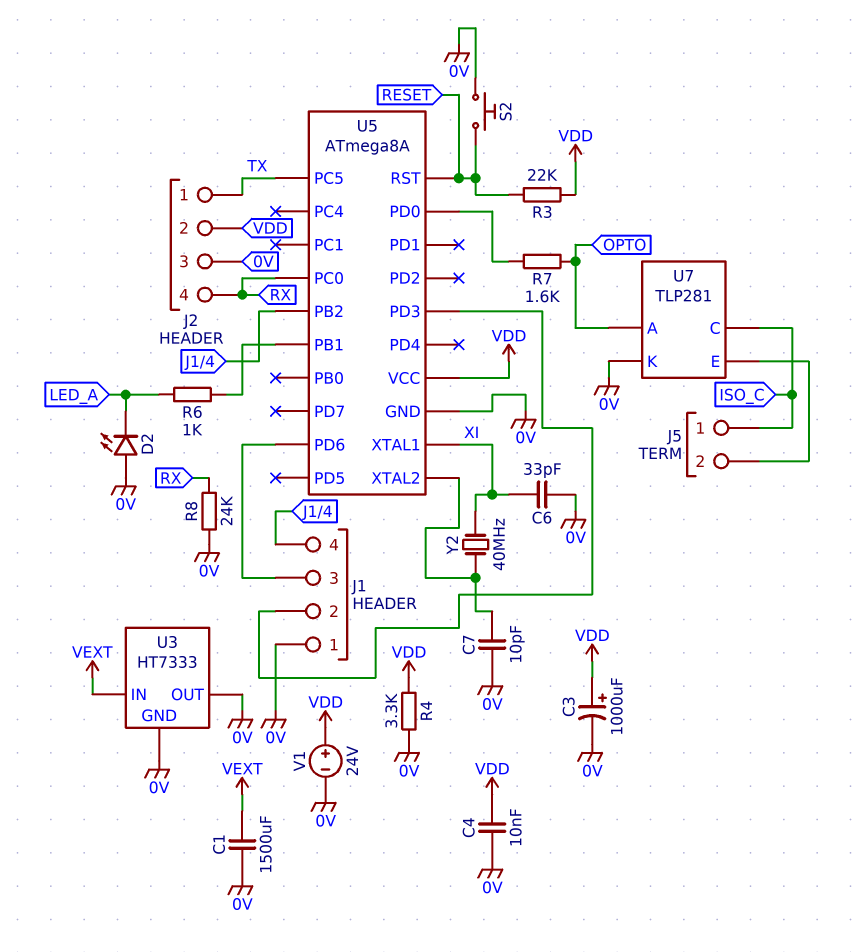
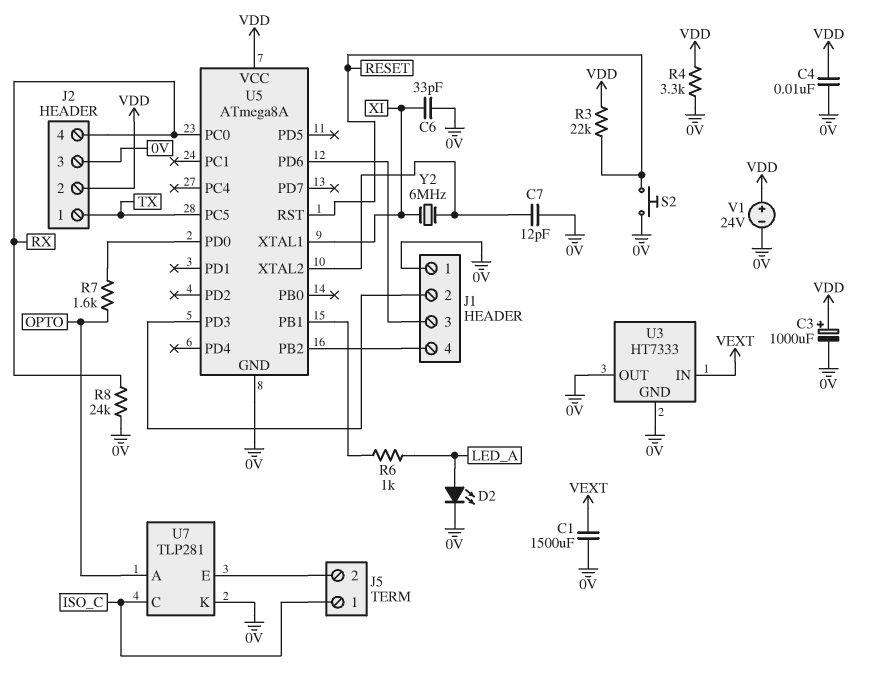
C7: 10pF (0V, U5/XTAL2) -> 12pF (0V, U5/XTAL2)
D2: LED (A 0V, K LED_A) -> LED (A LED_A, K 0V)
Y2: 40MHz (U5/XTAL2, XI) -> 6MHz (U5/XTAL2, XI)

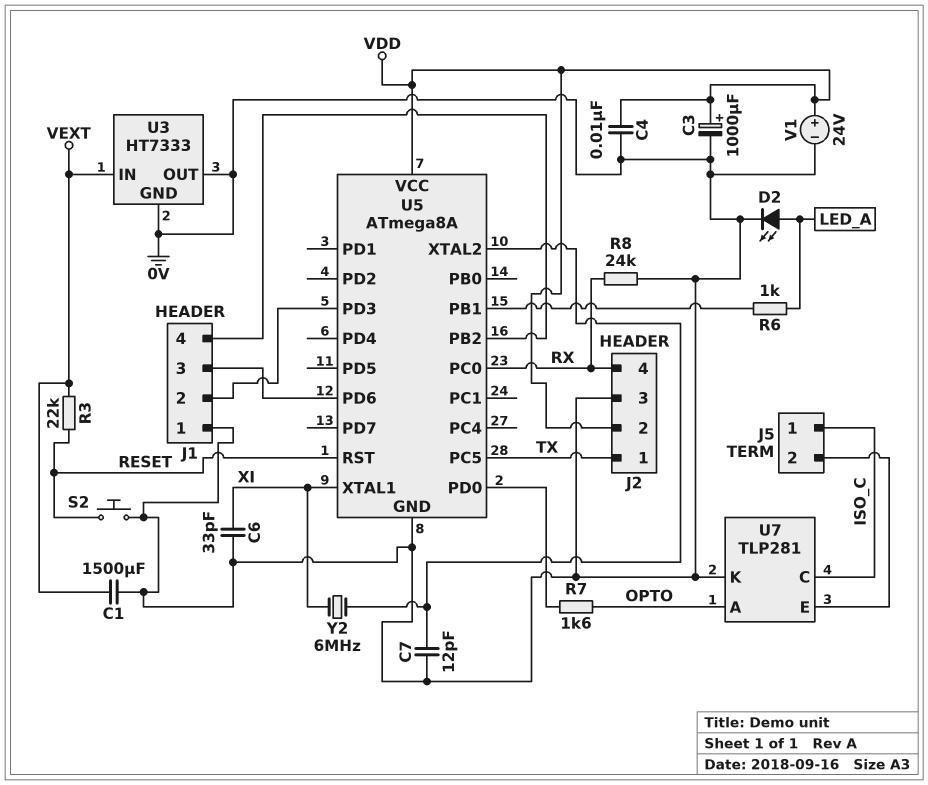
R3: 22k (RESET, VDD) -> 22k (RESET, VEXT)
R4: 3.3k (0V, VDD) -> none

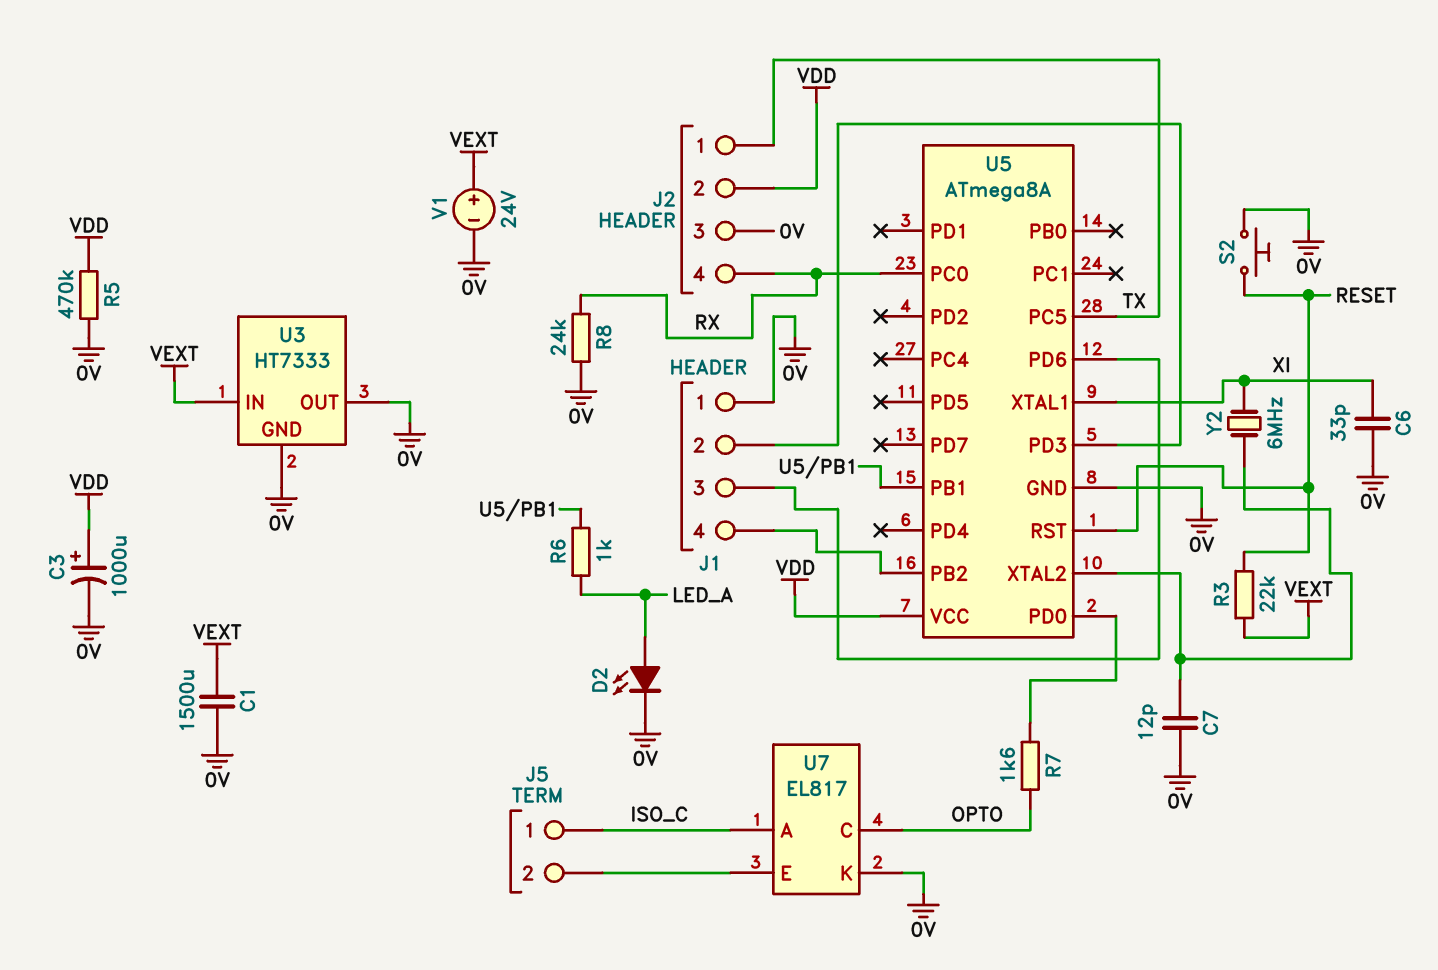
C4: 10nF (0V, VDD) -> none
R5: none -> 470k (0V, VDD)
U7: TLP281 -> EL817
U7 pin A: OPTO -> ISO_C
U7 pin C: ISO_C -> OPTO
V1: 24V (plus VDD, minus 0V) -> 24V (plus VEXT, minus 0V)

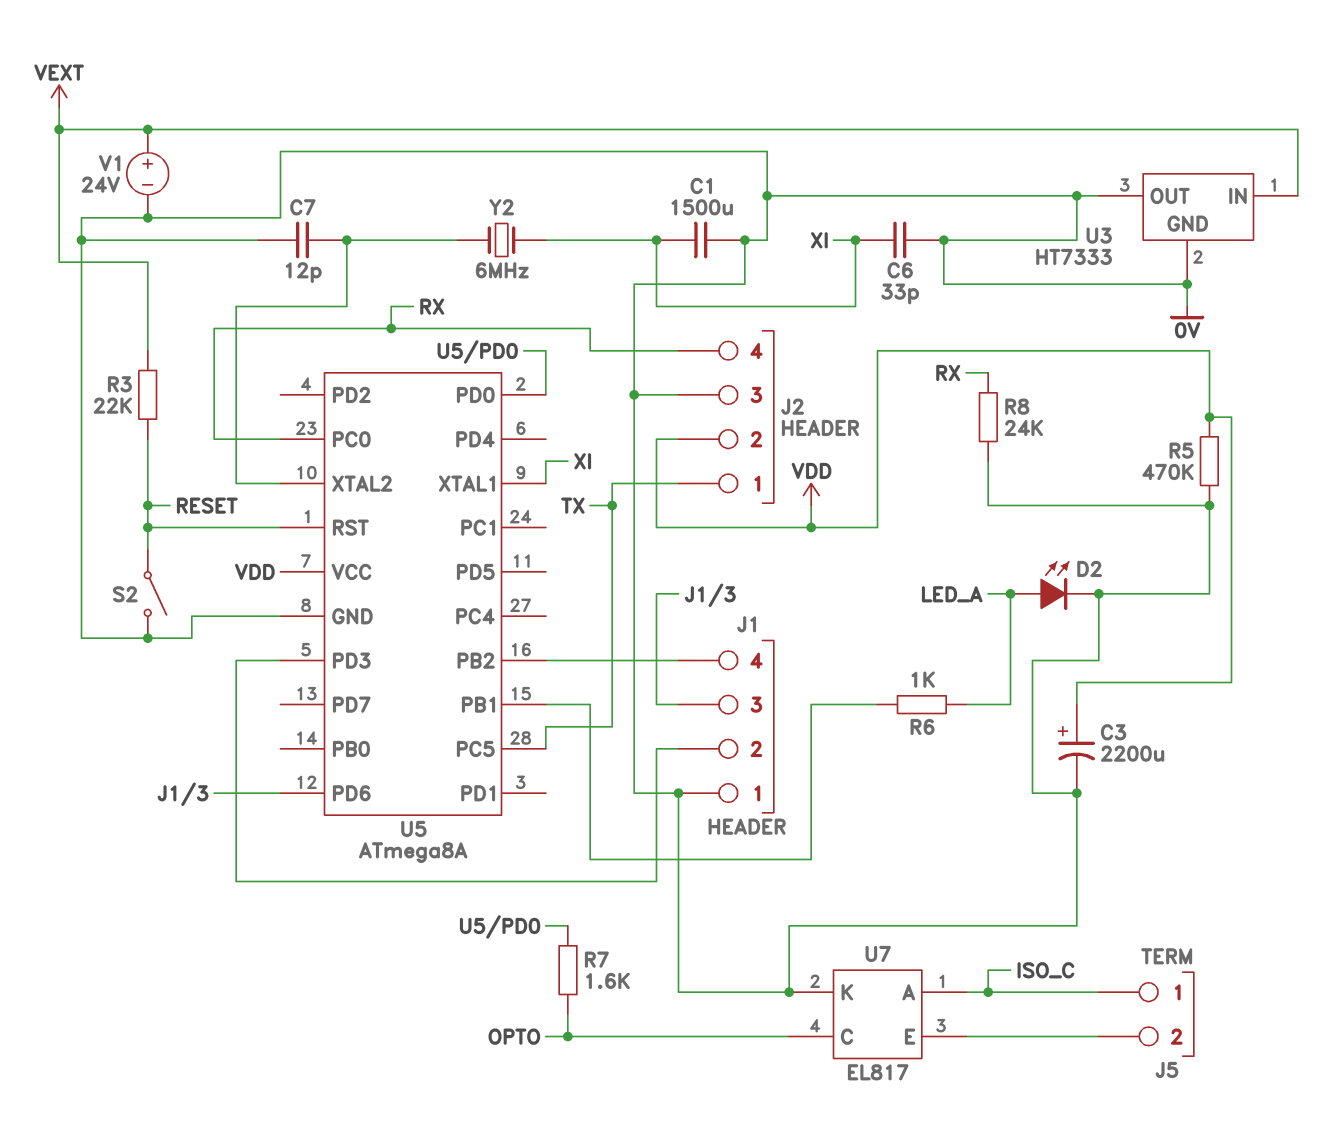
C1: 1500uF (0V, VEXT) -> 1500uF (0V, XI)
C3: 1000uF (plus VDD, minus 0V) -> 2200uF (plus VDD, minus 0V)
S2: button (0V, RESET) -> switch (0V, RESET)

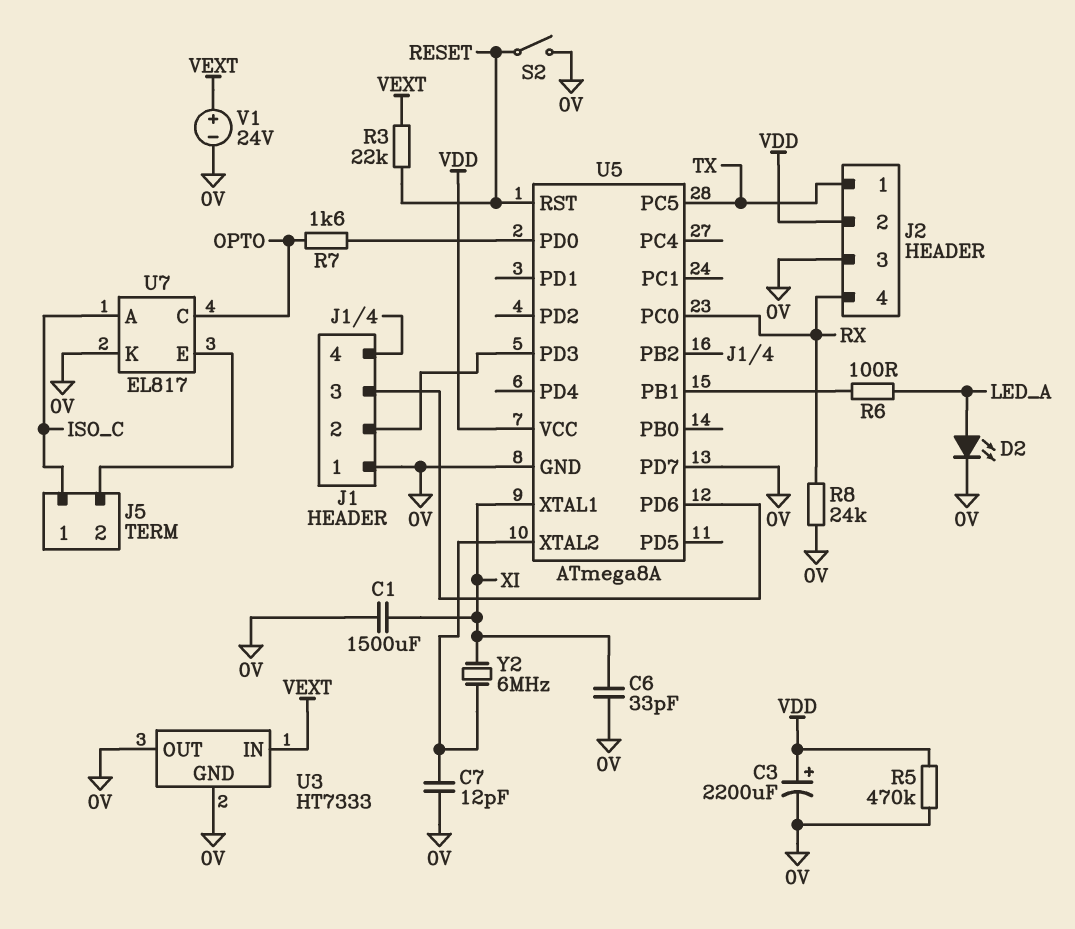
R6: 1k (LED_A, U5/PB1) -> 100 (LED_A, U5/PB1)
U5 pin PD7: none -> 0V

